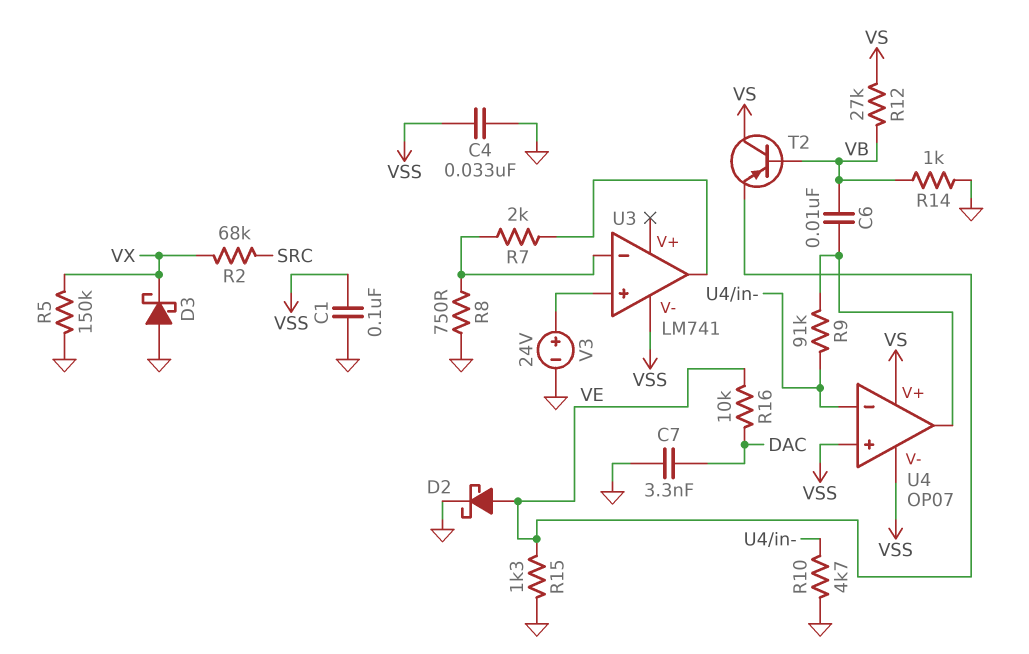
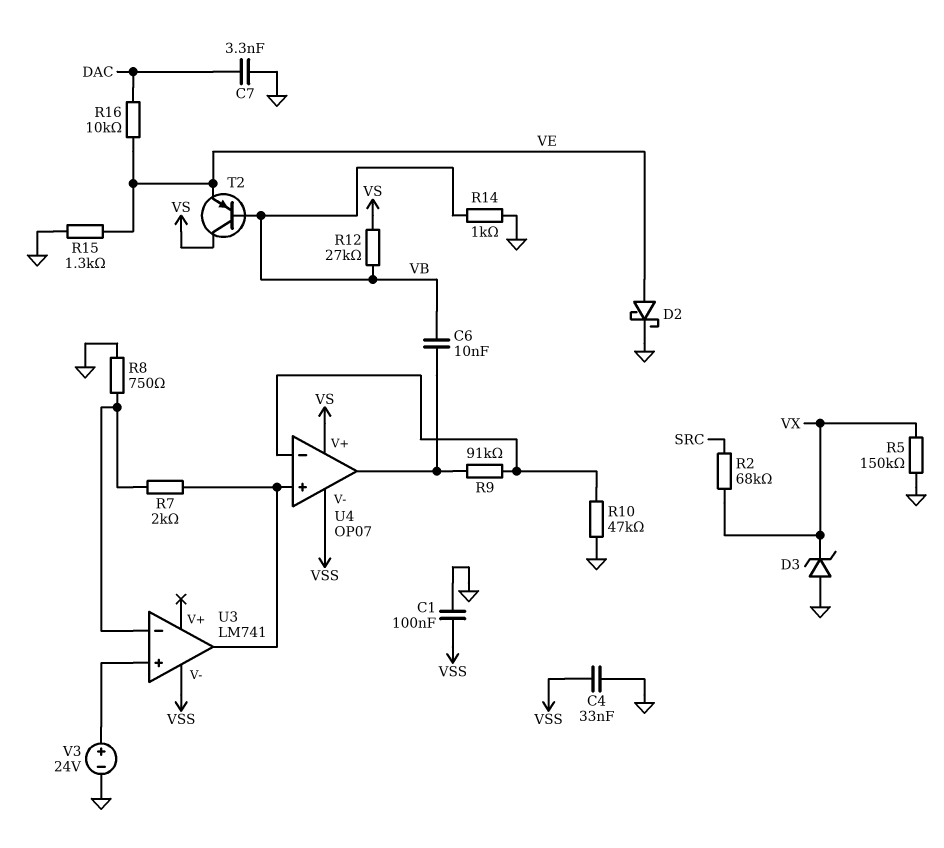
D3: schottky (A GND, K VX) -> zener (A GND, K VX)
R10: 4.7k (GND, U4/in-) -> 47k (GND, U4/in-)
U4 pin in+: VSS -> U3/out

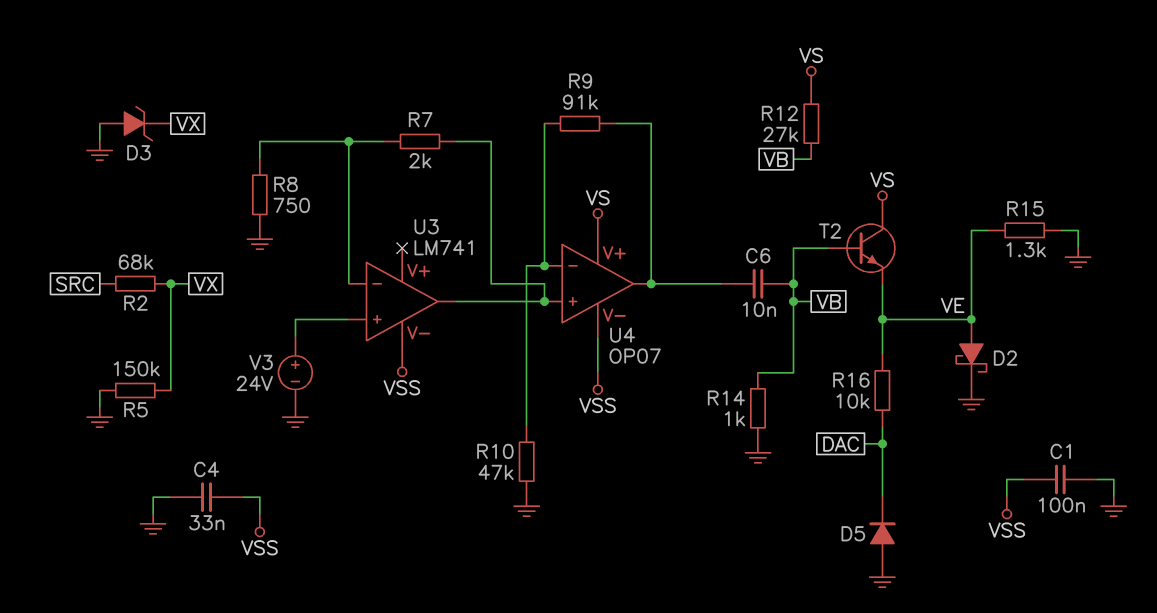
C7: 3.3nF (DAC, GND) -> none
D5: none -> diode (A GND, K DAC)
T2: PNP (B VB, C VS, E VE) -> NPN (B VB, C VS, E VE)

